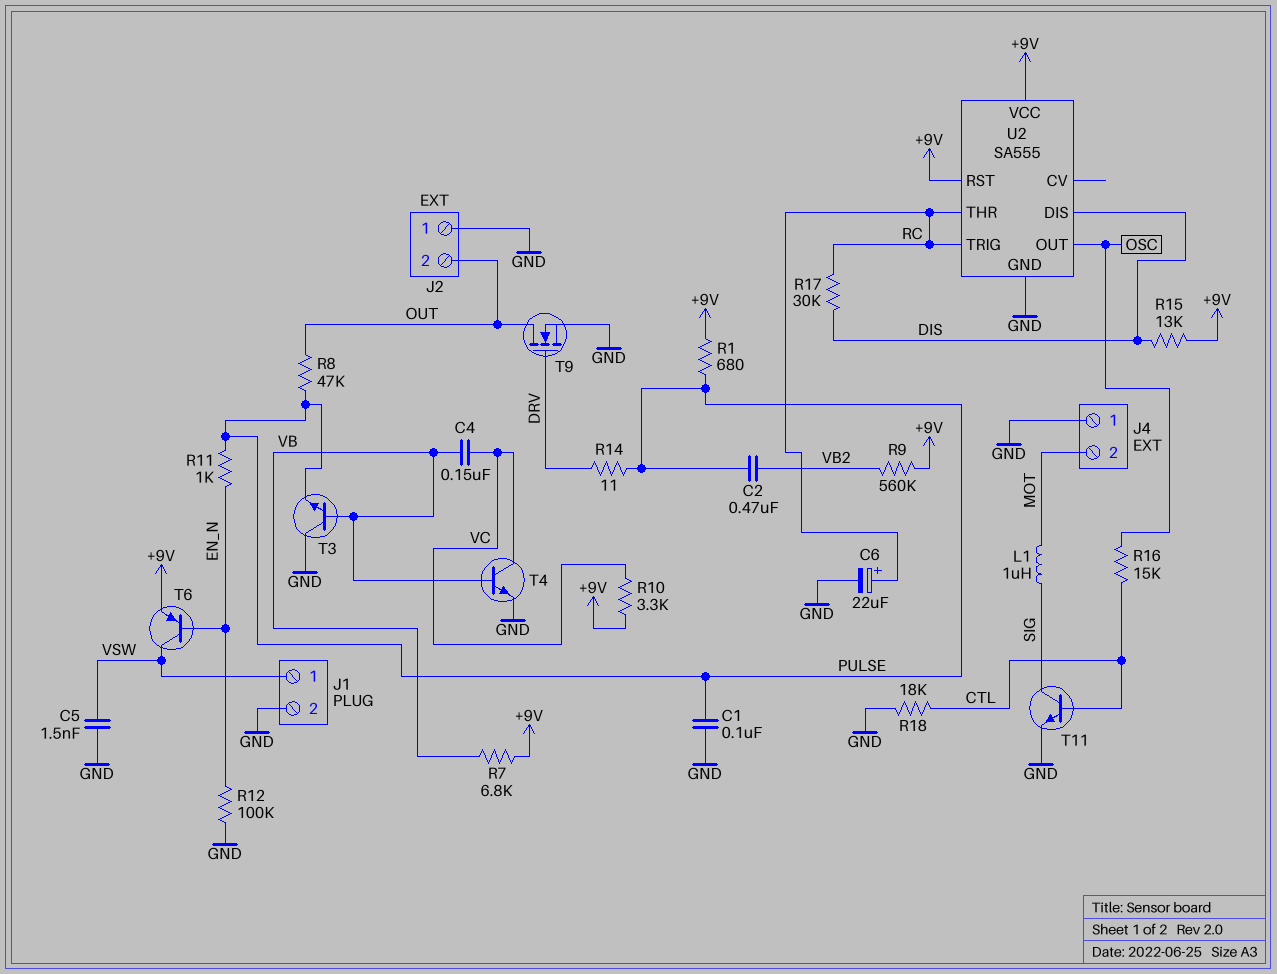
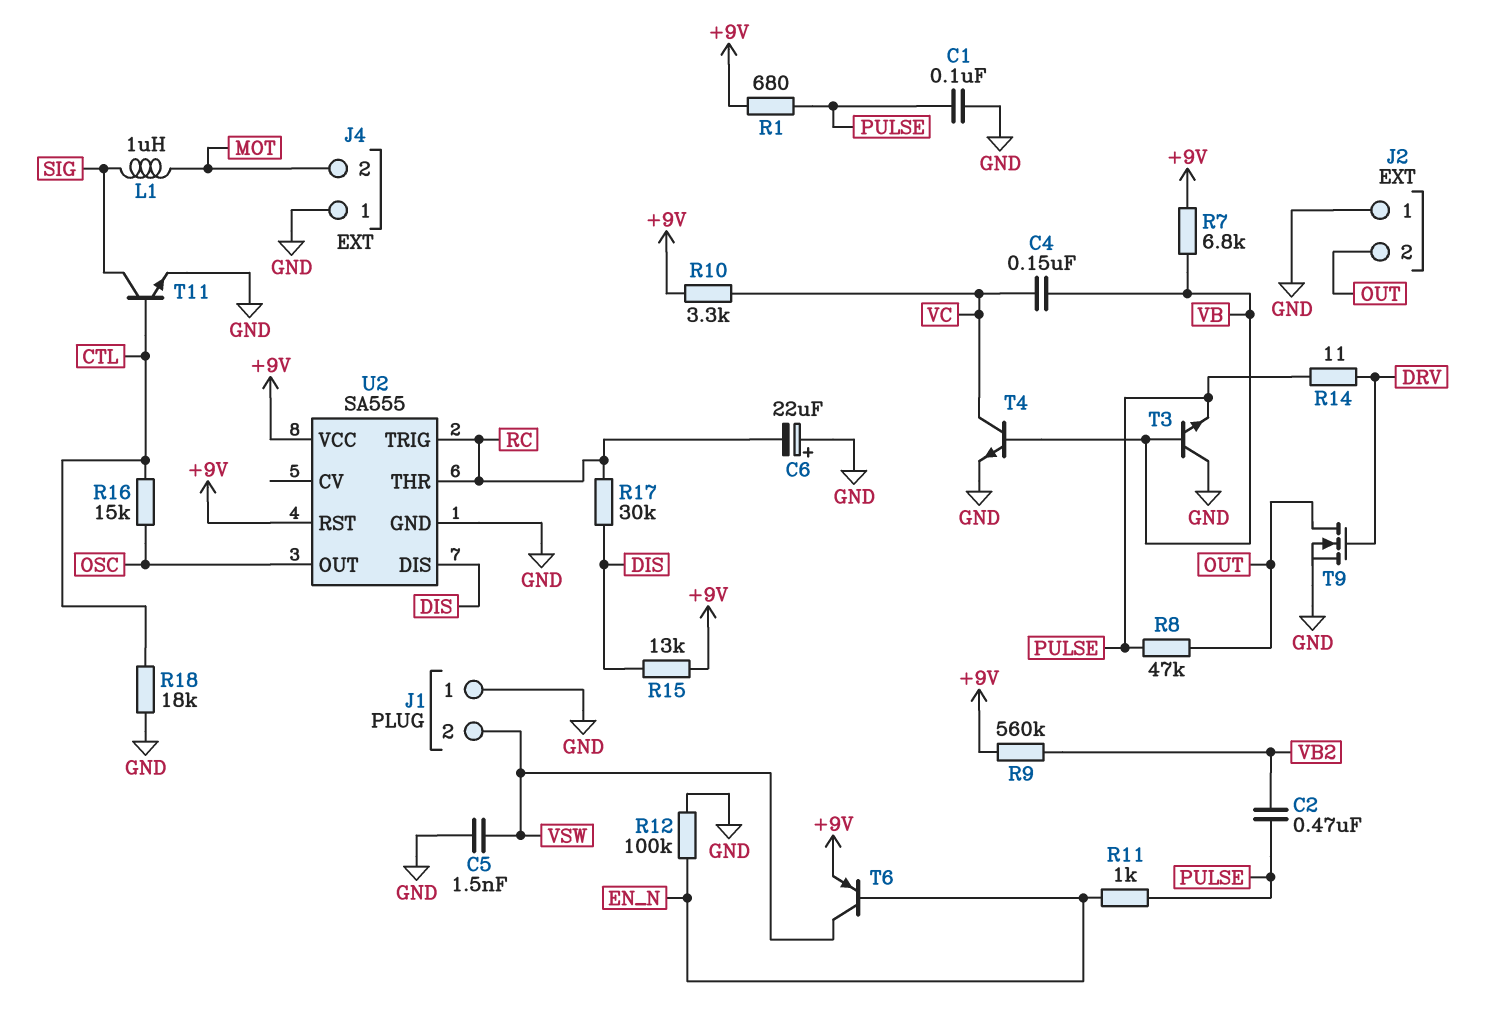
C6: 22uF (plus RC, minus GND) -> 22uF (plus GND, minus RC)
J1 pin 1: VSW -> GND
J1 pin 2: GND -> VSW

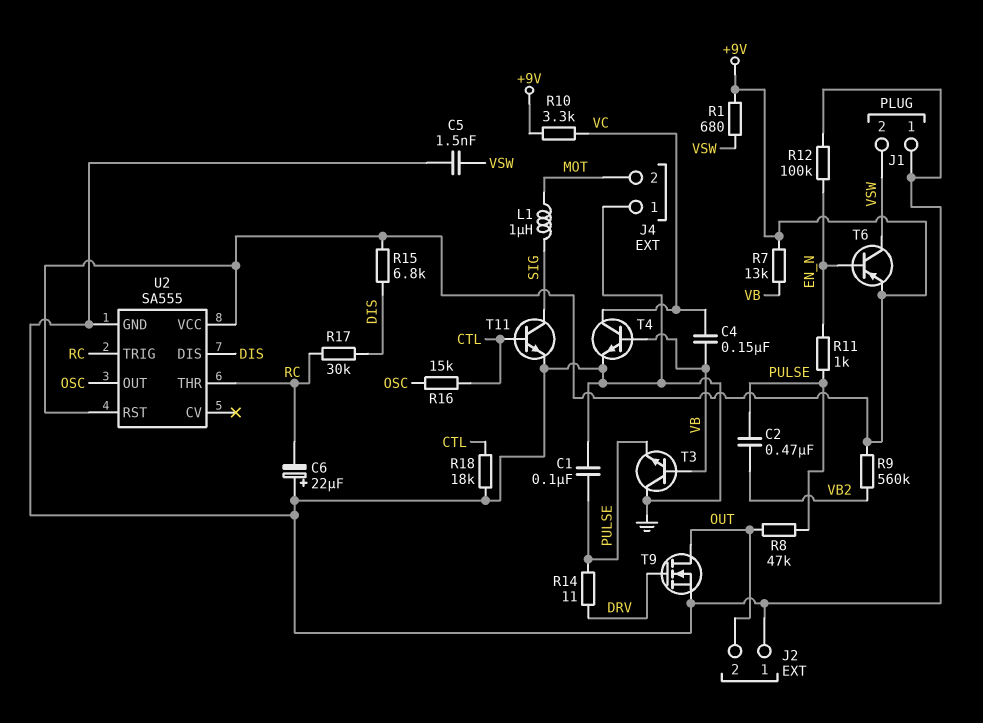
R1: 680 (+9V, PULSE) -> 680 (+9V, VSW)
R7: 6.8k (+9V, VB) -> 13k (+9V, VB)
R15: 13k (+9V, DIS) -> 6.8k (+9V, DIS)

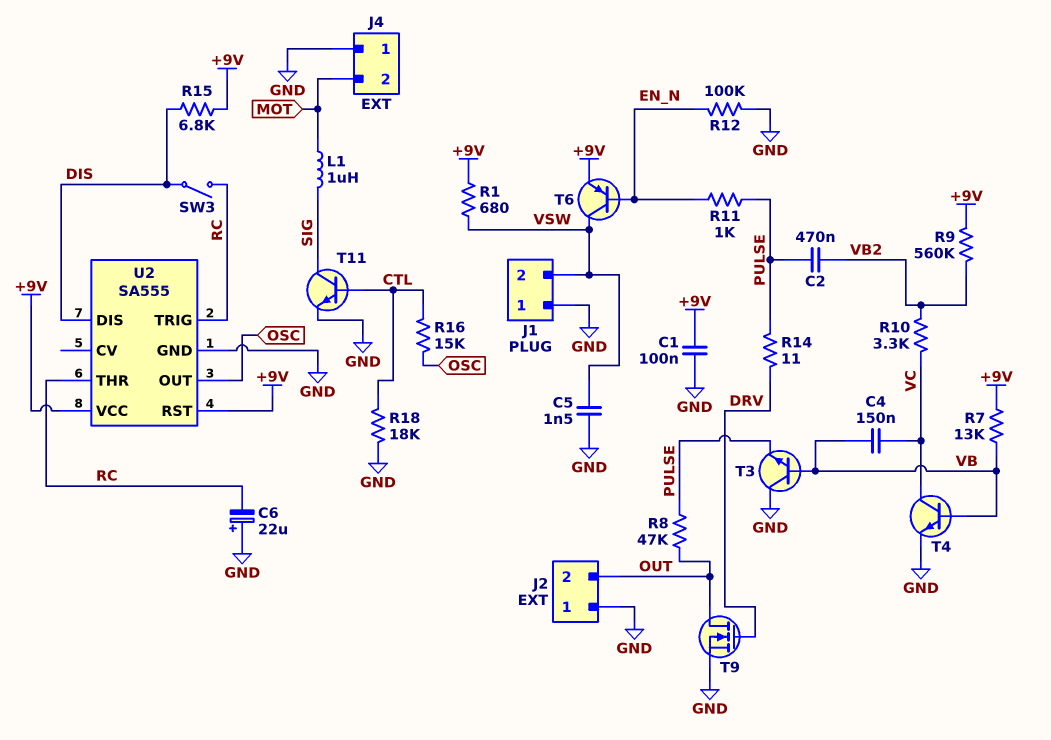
C1: 100nF (GND, PULSE) -> 100nF (+9V, GND)
R10: 3.3k (+9V, VC) -> 3.3k (VB2, VC)
R17: 30k (DIS, RC) -> none
SW3: none -> switch (DIS, RC)

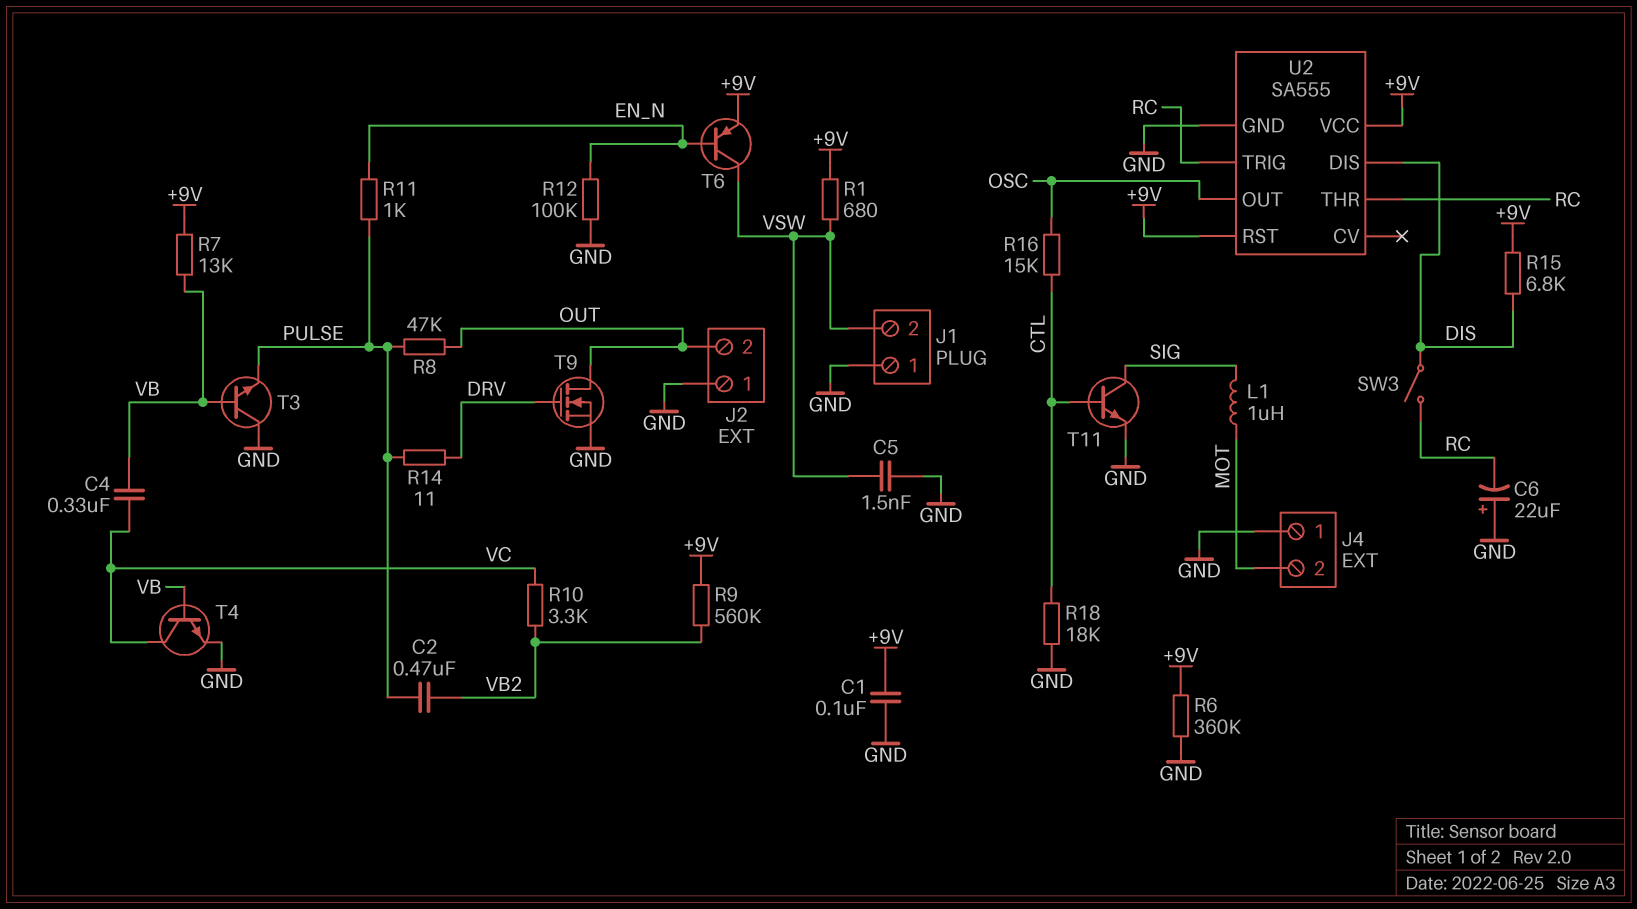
C4: 150nF (VB, VC) -> 330nF (VB, VC)
R6: none -> 360k (+9V, GND)

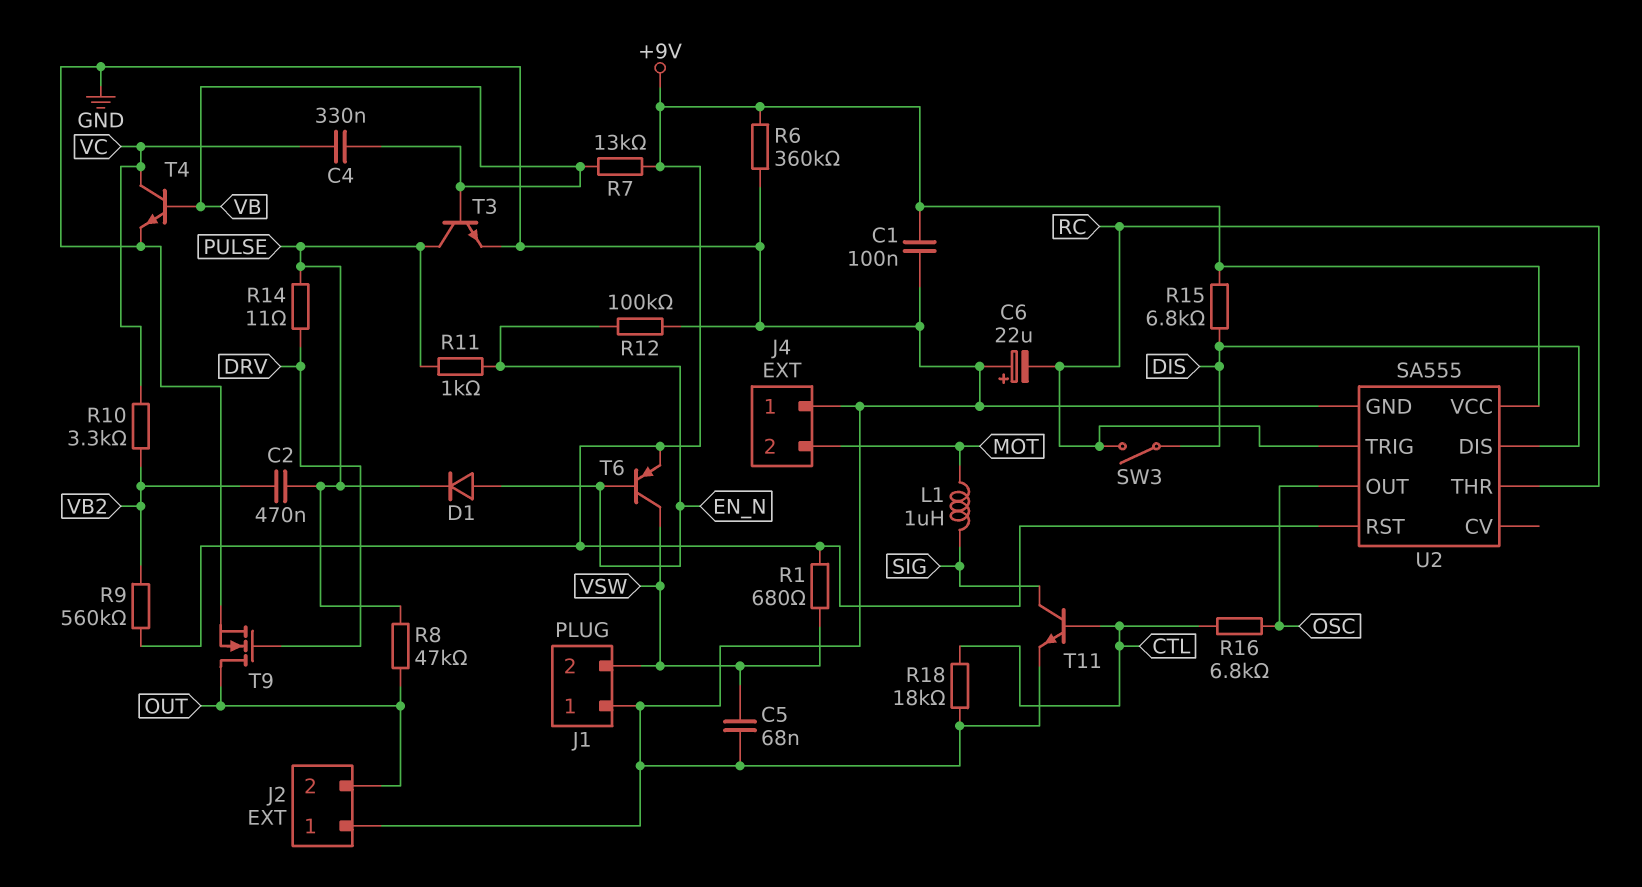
C5: 1.5nF (GND, VSW) -> 68nF (GND, VSW)
D1: none -> diode (A EN_N, K PULSE)
R16: 15k (CTL, OSC) -> 6.8k (CTL, OSC)
T3: NPN (B VB, C GND, E PULSE) -> NPN (B VB, C PULSE, E GND)

